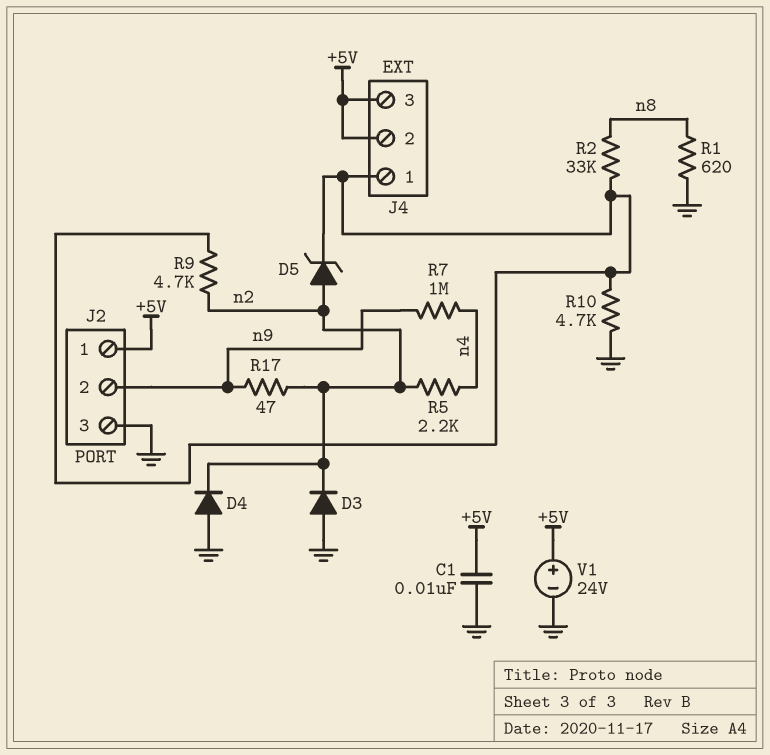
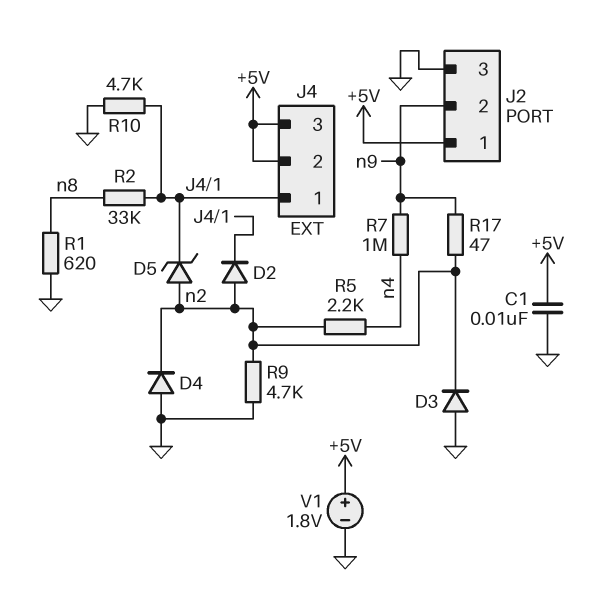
D2: none -> diode (A n2, K J4/1)
R9: 4.7k (J4/1, n2) -> 4.7k (GND, n2)
V1: 24V (plus +5V, minus GND) -> 1.8V (plus +5V, minus GND)

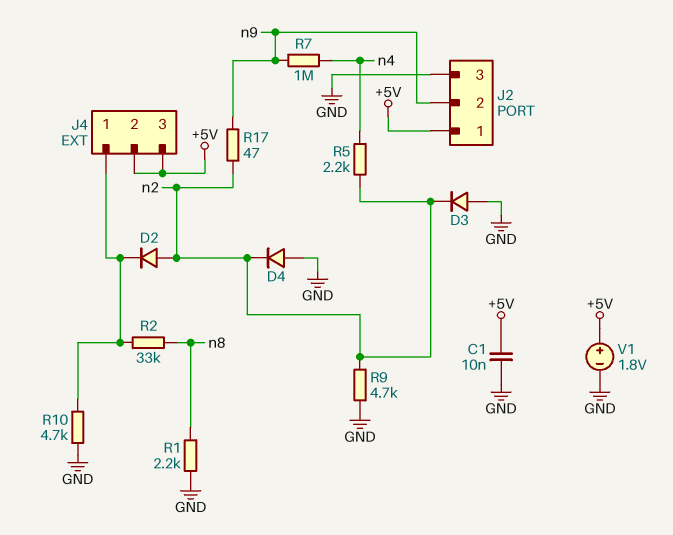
D5: zener (A n2, K J4/1) -> none
R1: 620 (GND, n8) -> 2.2k (GND, n8)

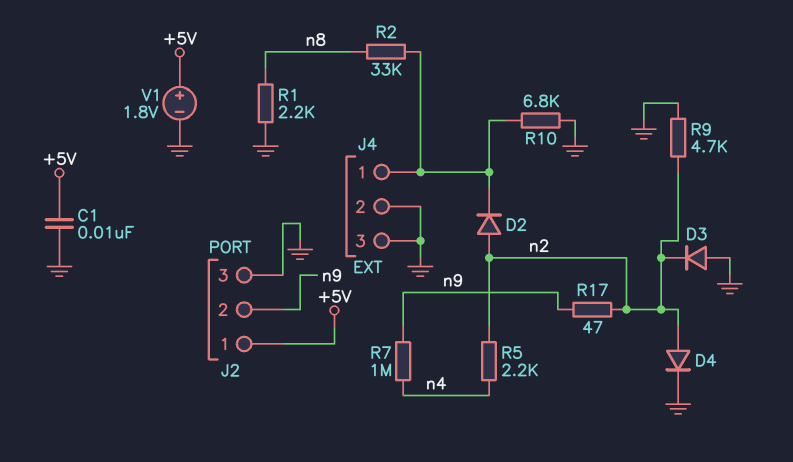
D4: diode (A GND, K n2) -> diode (A n2, K GND)
J4 pin 2: +5V -> GND
J4 pin 3: +5V -> GND
R10: 4.7k (GND, J4/1) -> 6.8k (GND, J4/1)

